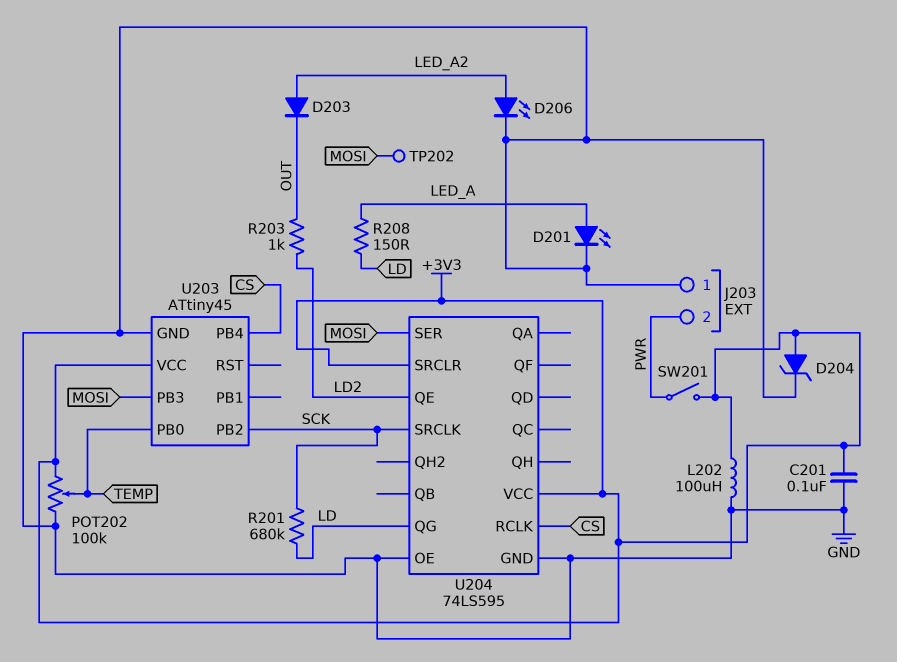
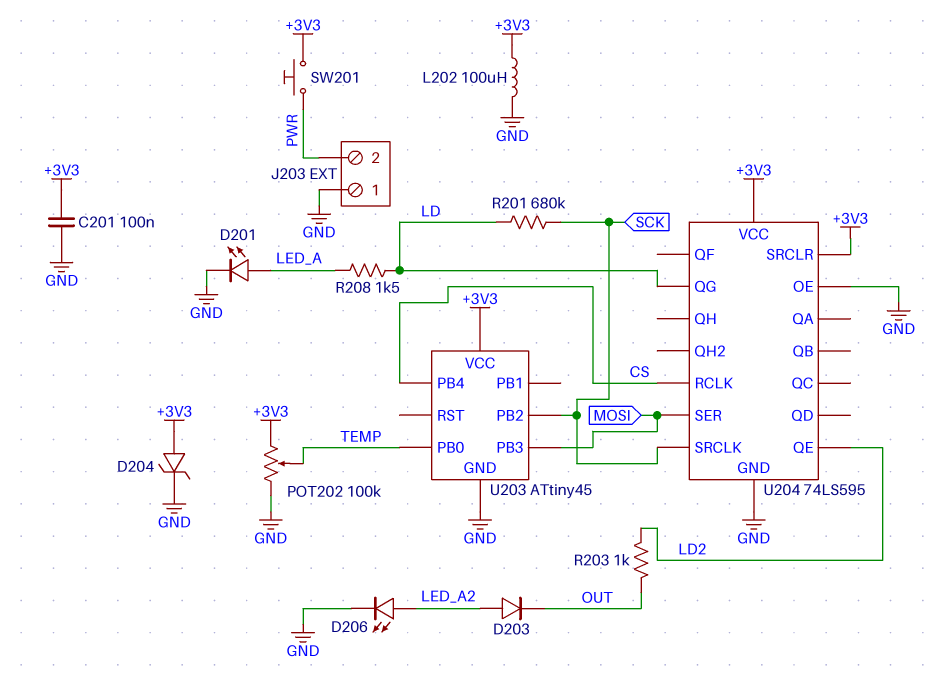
R208: 150 (LD, LED_A) -> 1.5k (LD, LED_A)
SW201: switch (+3V3, PWR) -> button (+3V3, PWR)
TP202: test point (MOSI) -> none

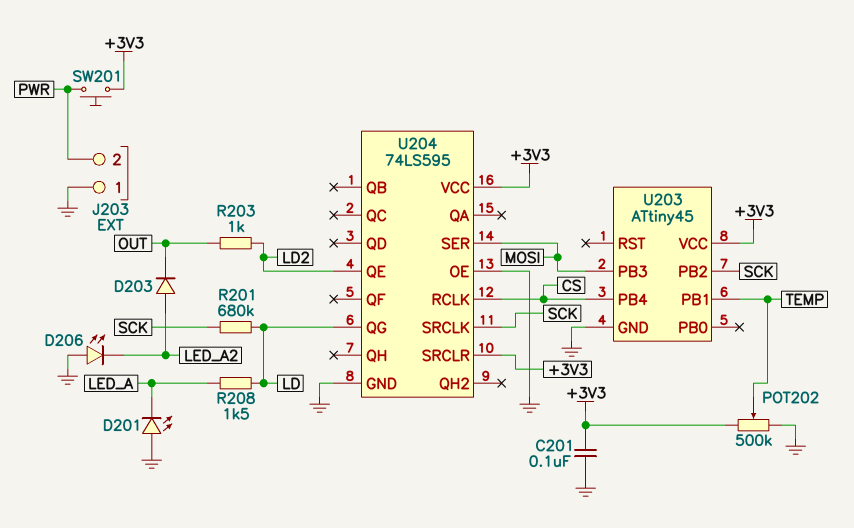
D201: LED (A LED_A, K GND) -> LED (A GND, K LED_A)
D204: zener (A +3V3, K GND) -> none
D206: LED (A LED_A2, K GND) -> LED (A GND, K LED_A2)
L202: 100uH (+3V3, GND) -> none
POT202: 100k (+3V3, GND, wiper TEMP) -> 500k (+3V3, GND, wiper TEMP)
U203 pin PB0: TEMP -> none
U203 pin PB1: none -> TEMP

